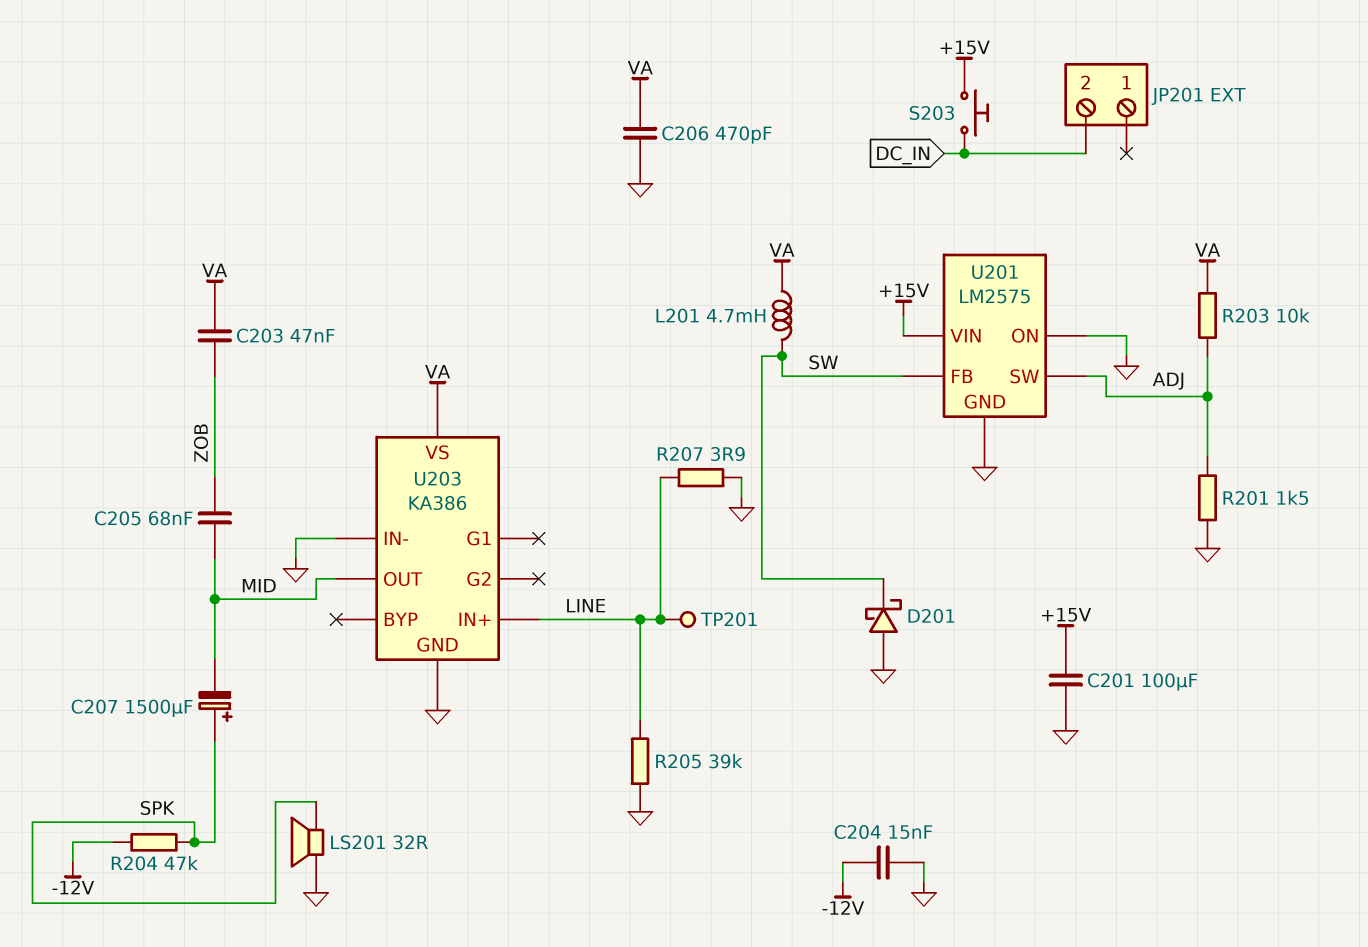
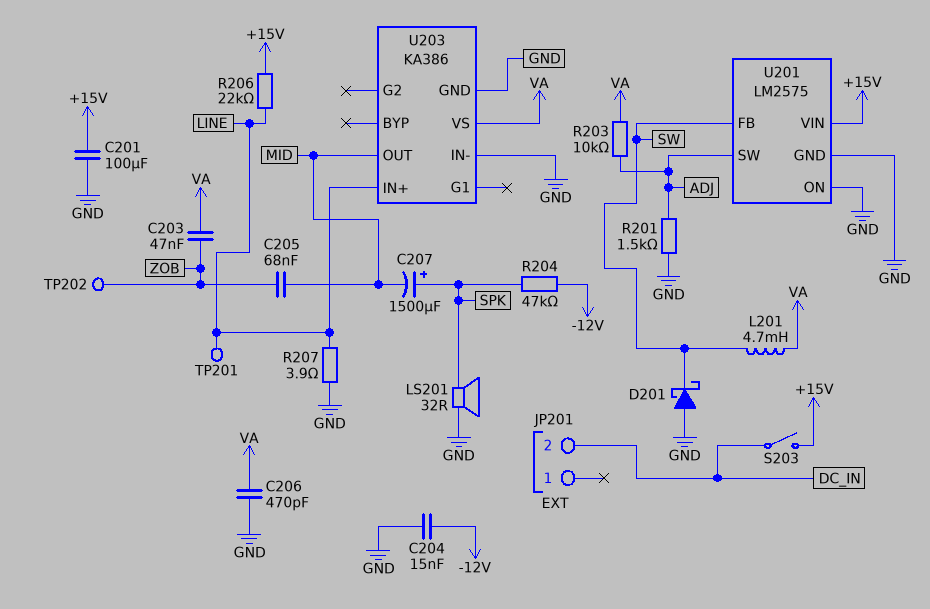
R205: 39k (GND, LINE) -> none
R206: none -> 22k (+15V, LINE)
S203: button (+15V, DC_IN) -> switch (+15V, DC_IN)
TP202: none -> test point (ZOB)

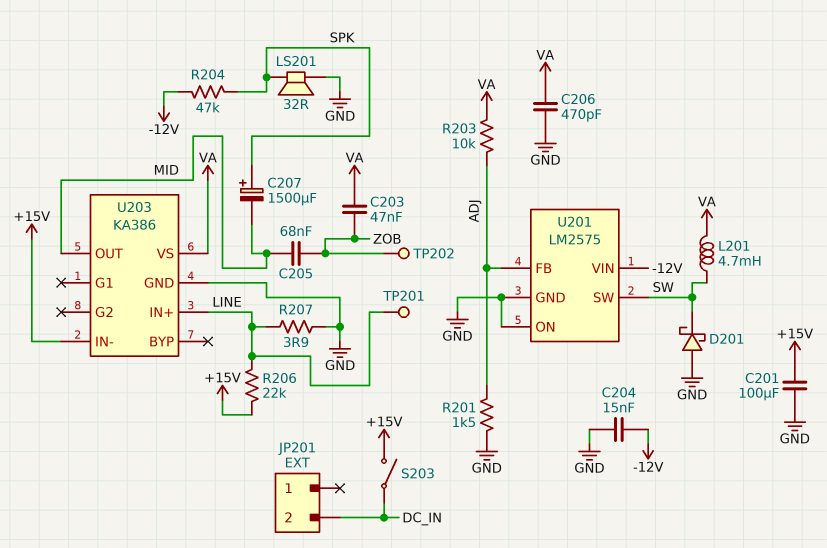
U201 pin FB: SW -> ADJ
U201 pin SW: ADJ -> SW
U201 pin VIN: +15V -> -12V
U203 pin IN-: GND -> +15V

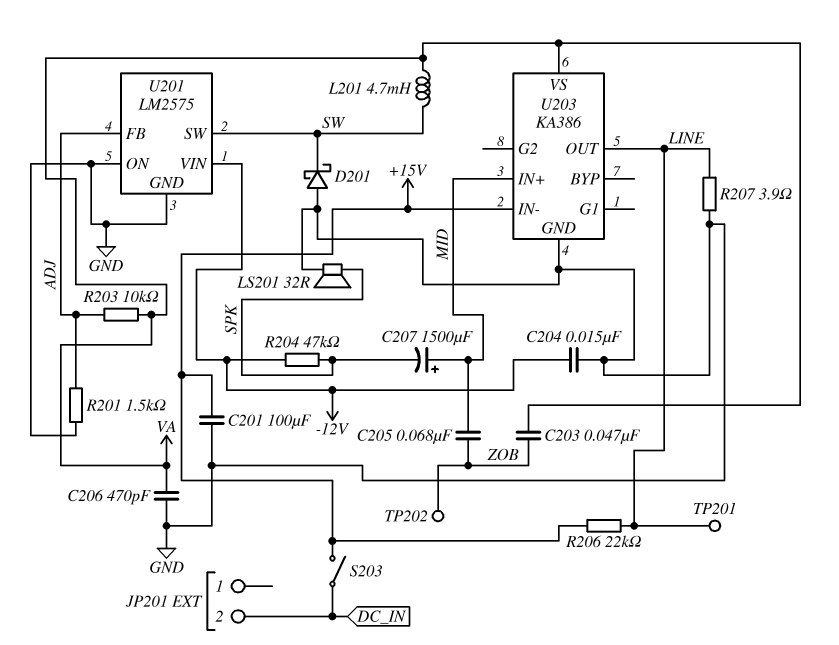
C207: 1500uF (plus SPK, minus MID) -> 1500uF (plus MID, minus SPK)
U203 pin IN+: LINE -> MID
U203 pin OUT: MID -> LINE

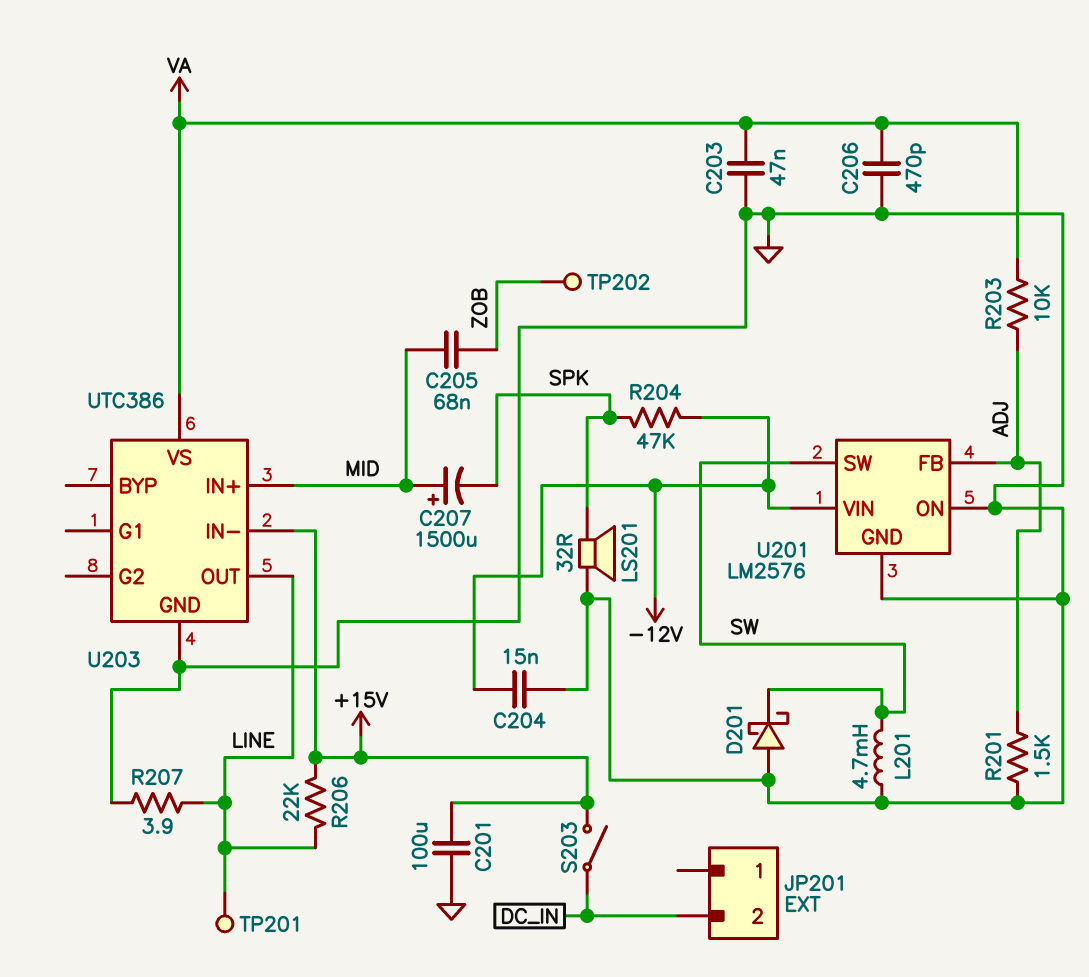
C203: 47nF (VA, ZOB) -> 47nF (GND, VA)
L201: 4.7mH (SW, VA) -> 4.7mH (GND, SW)
U201: LM2575 -> LM2576
U203: KA386 -> UTC386

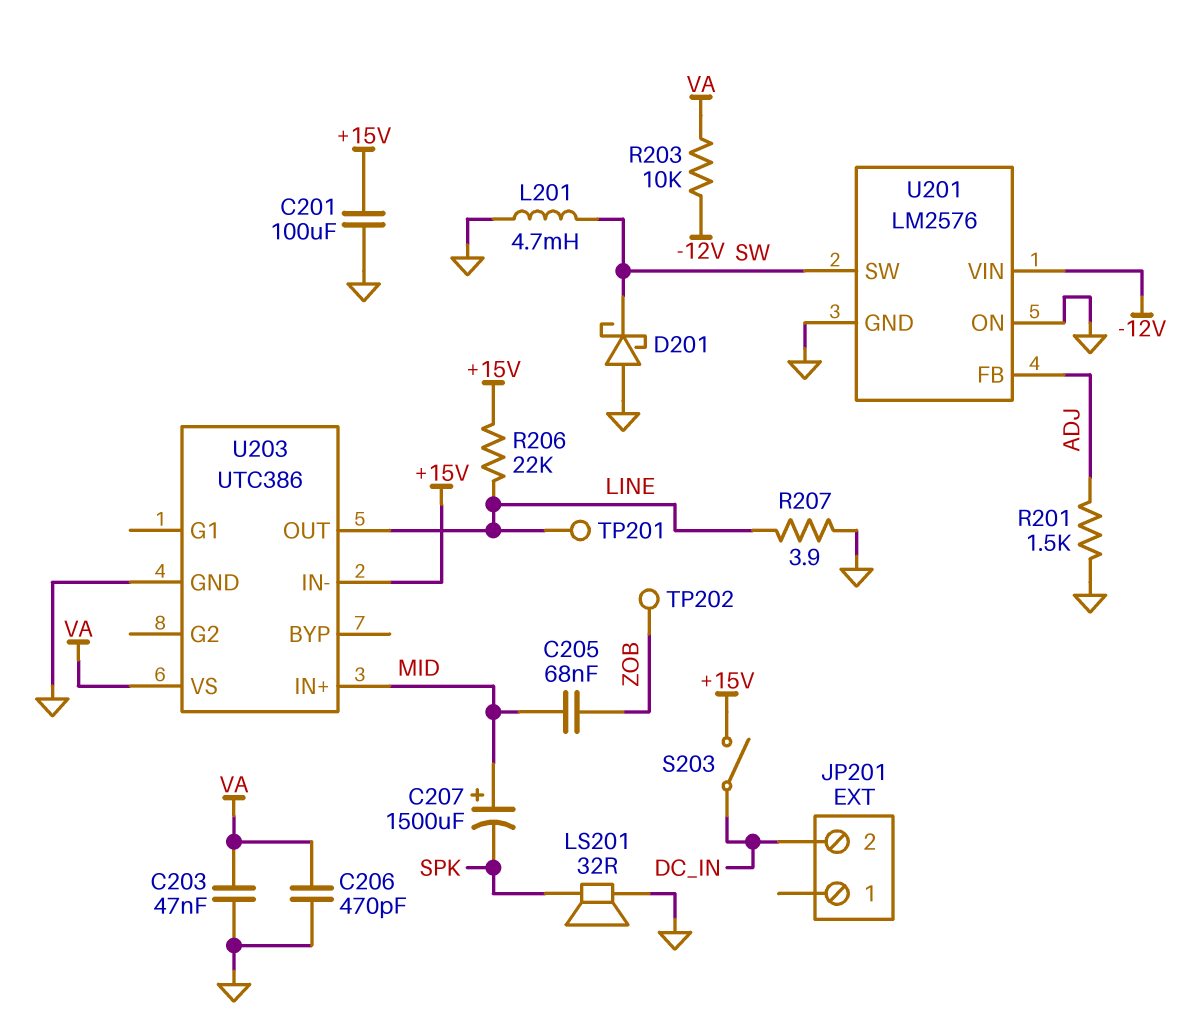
C204: 15nF (-12V, GND) -> none
R203: 10k (ADJ, VA) -> 10k (-12V, VA)
R204: 47k (-12V, SPK) -> none

